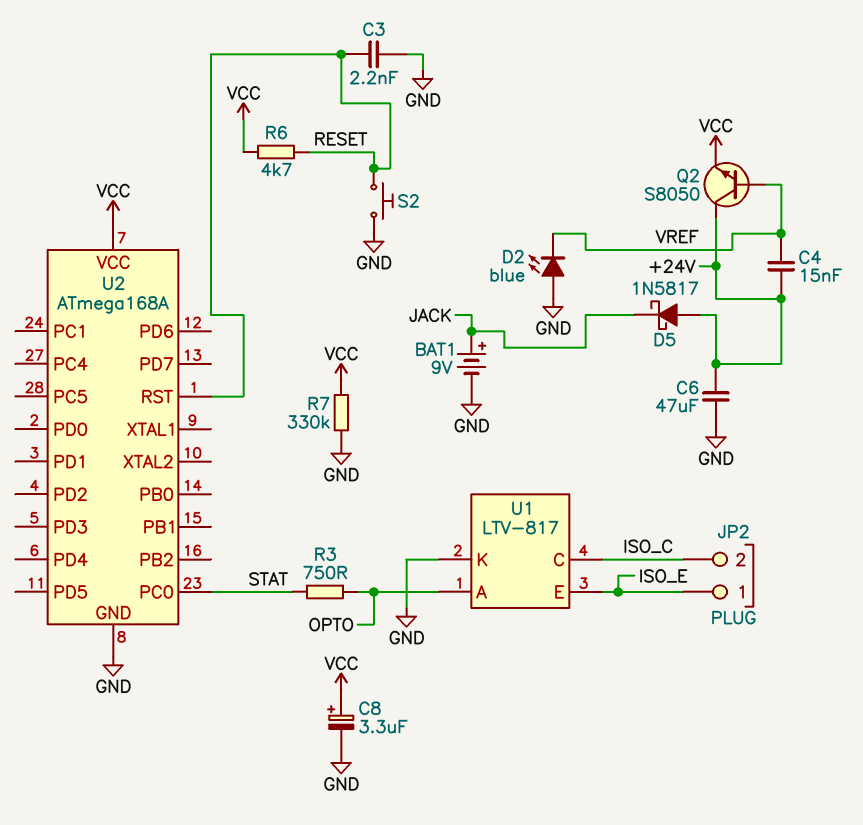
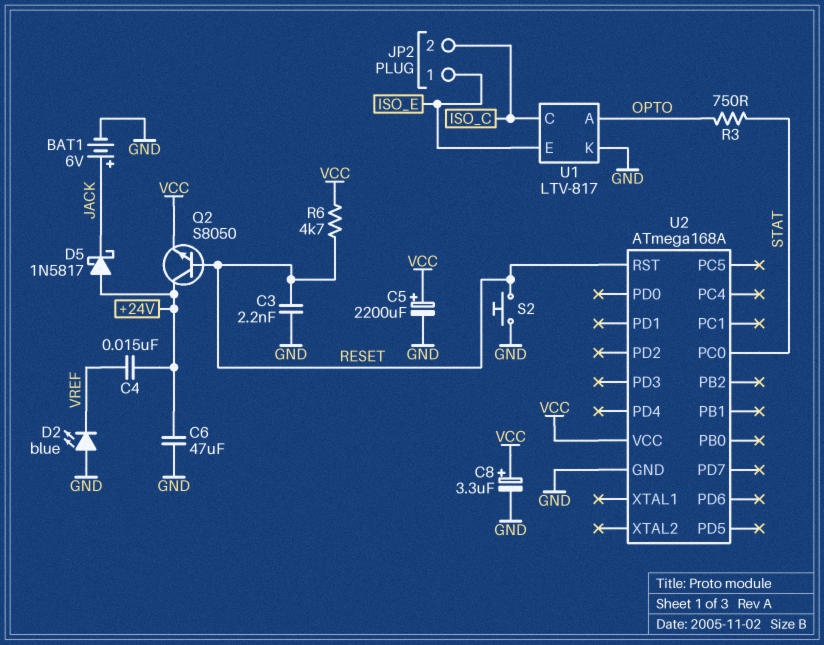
BAT1: 9V (plus JACK, minus GND) -> 6V (plus JACK, minus GND)
C5: none -> 2200uF (plus VCC, minus GND)
Q2: NPN S8050 (B VREF, C +24V, E VCC) -> NPN S8050 (B RESET, C +24V, E VCC)
R7: 330k (GND, VCC) -> none

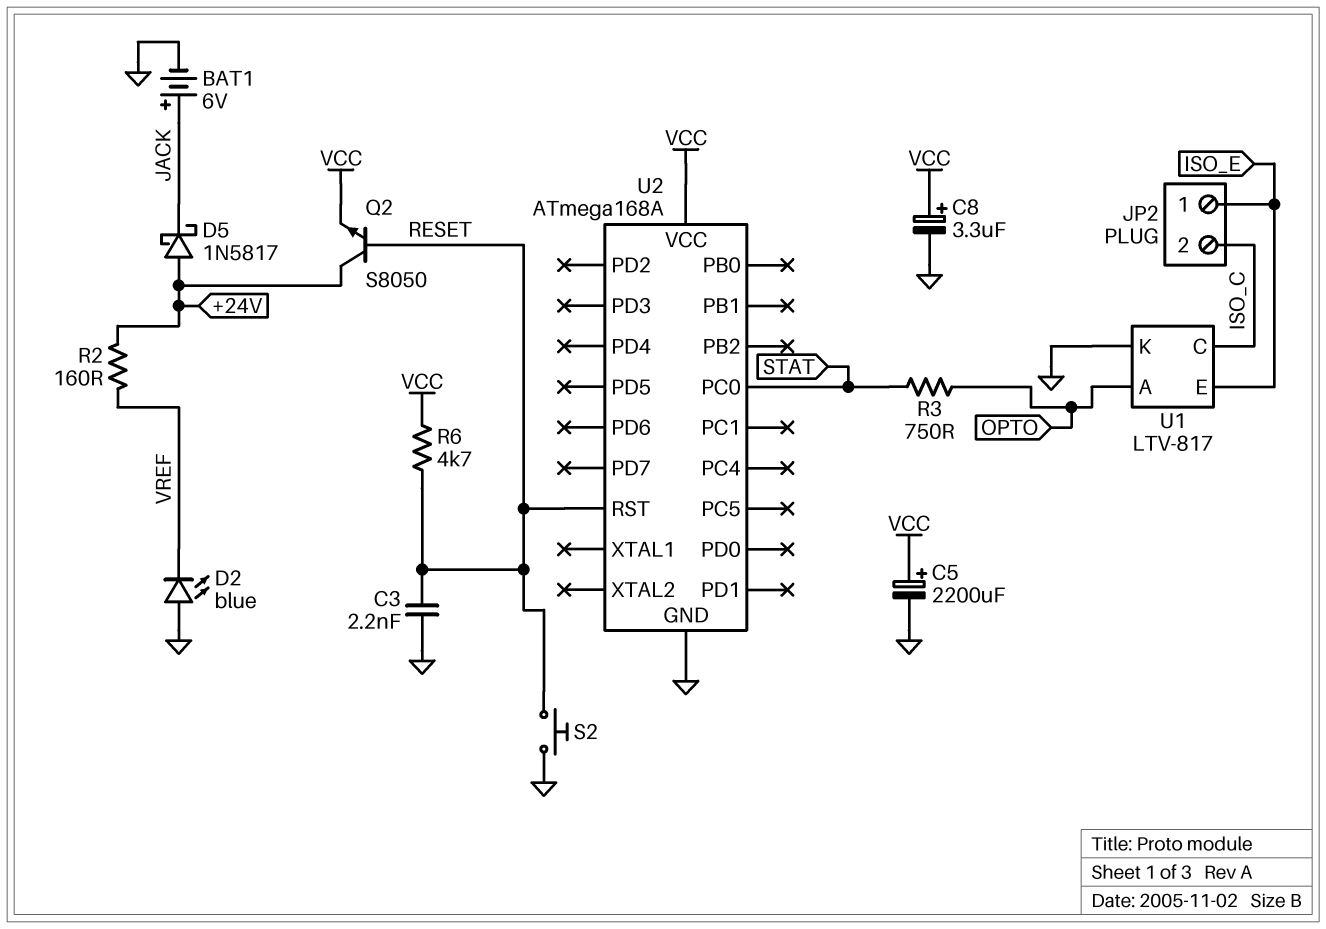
C4: 15nF (+24V, VREF) -> none
C6: 47uF (+24V, GND) -> none
R2: none -> 160 (+24V, VREF)

